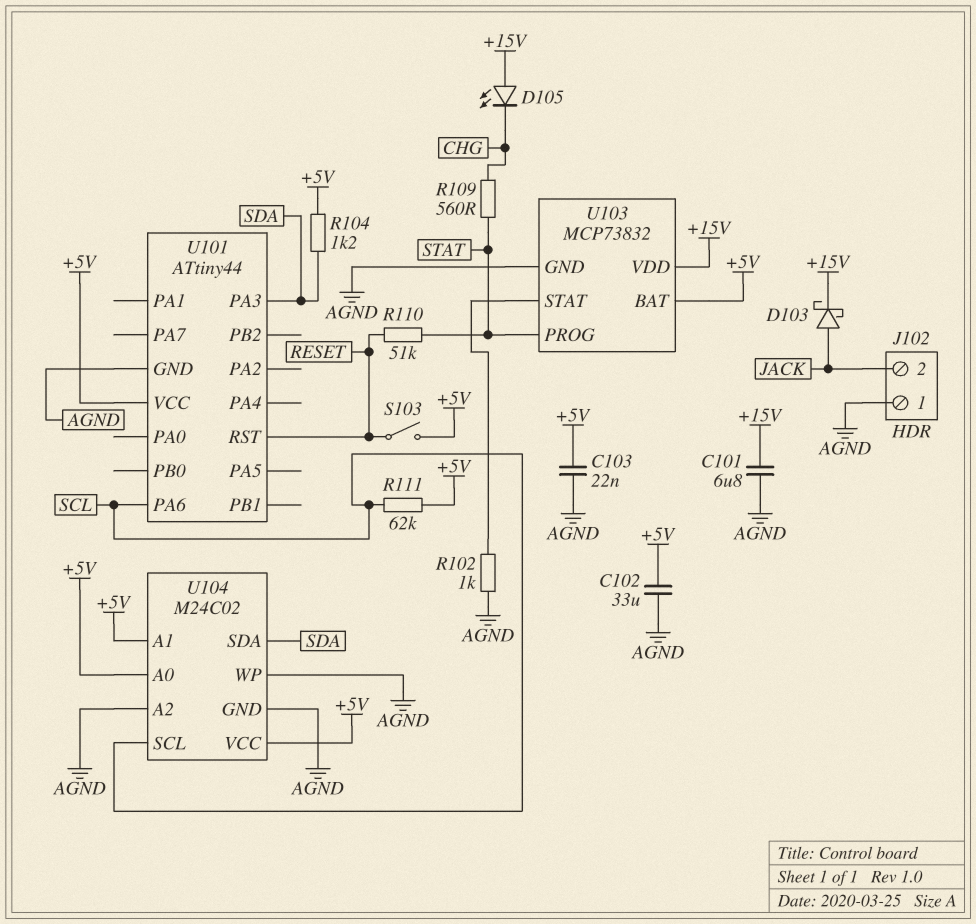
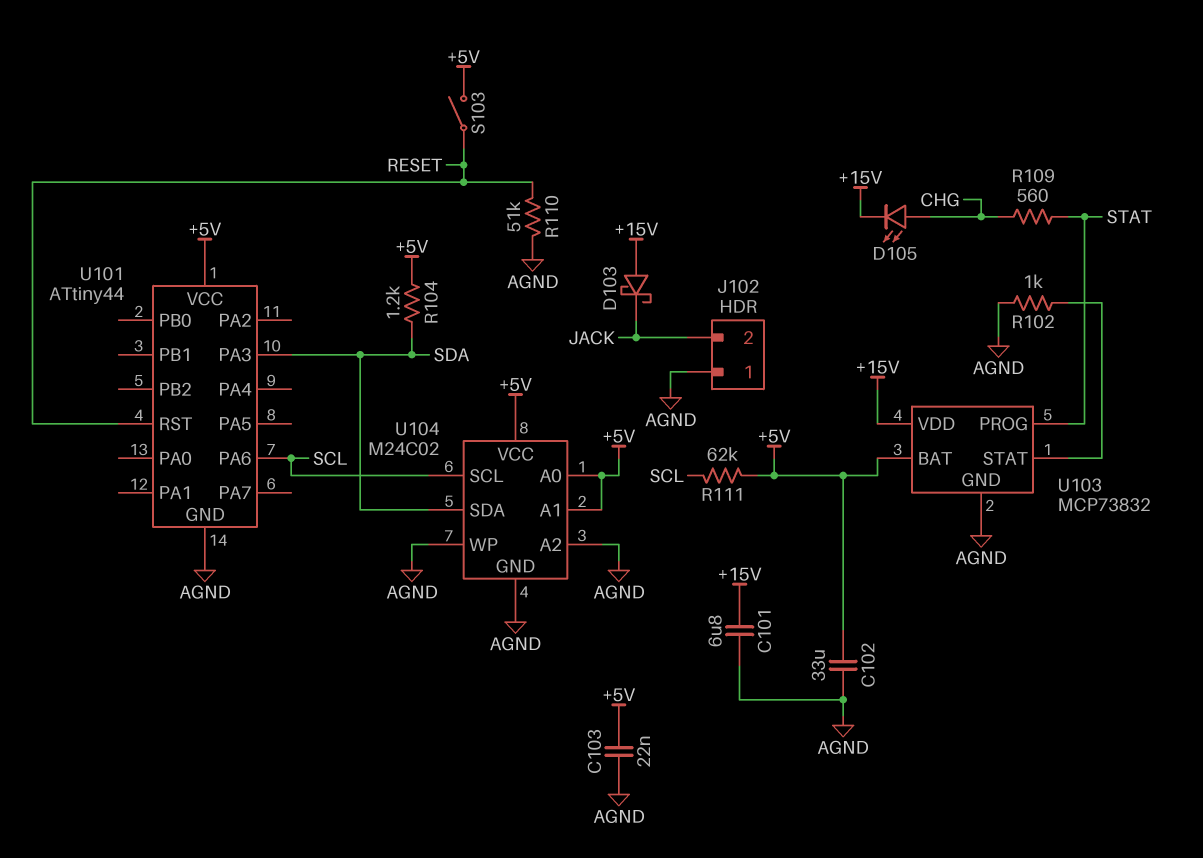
D103: schottky (A JACK, K +15V) -> schottky (A +15V, K JACK)
D105: LED (A +15V, K CHG) -> LED (A CHG, K +15V)
R110: 51k (RESET, STAT) -> 51k (AGND, RESET)

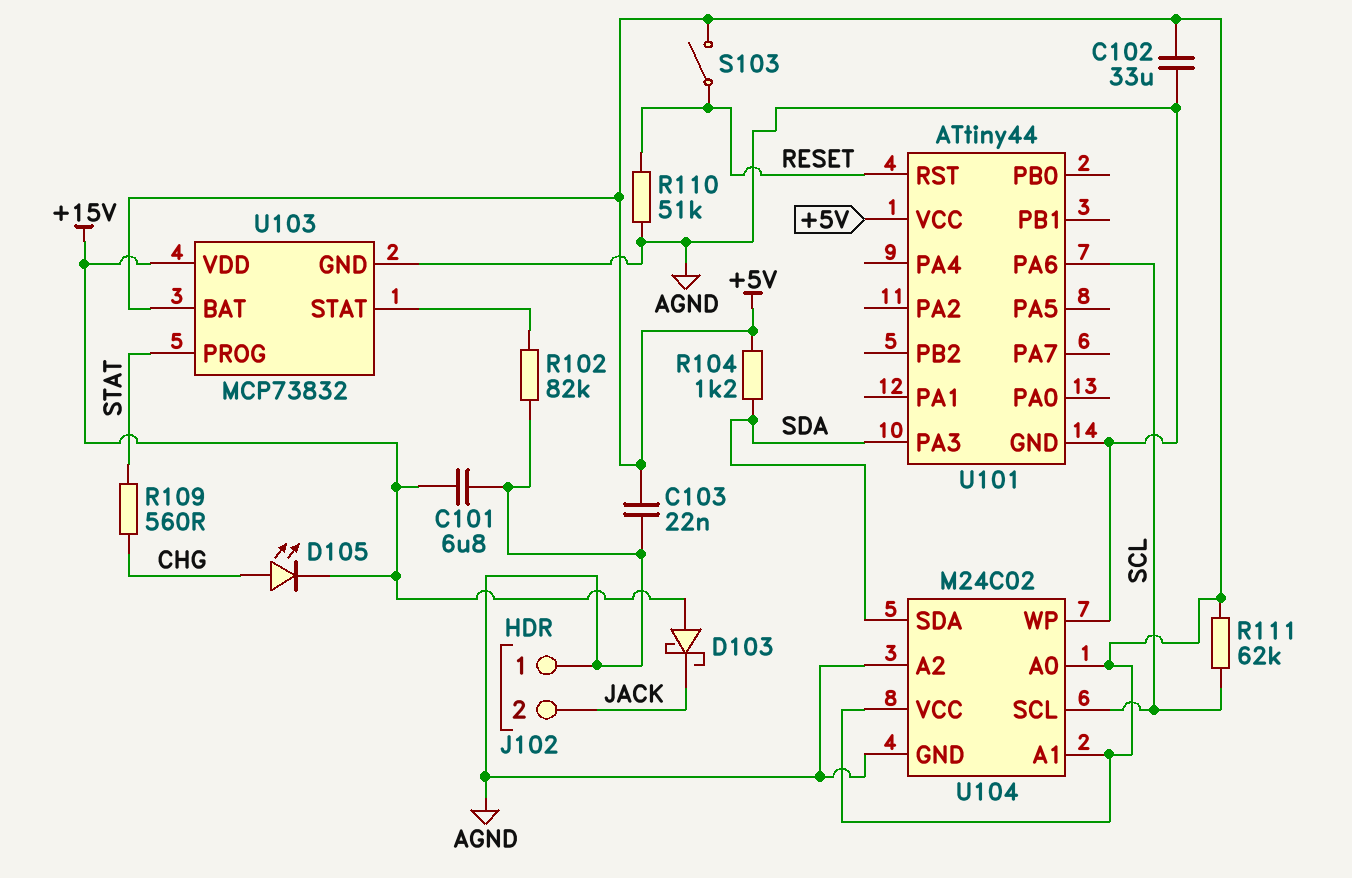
R102: 1k (AGND, U103/STAT) -> 82k (AGND, U103/STAT)

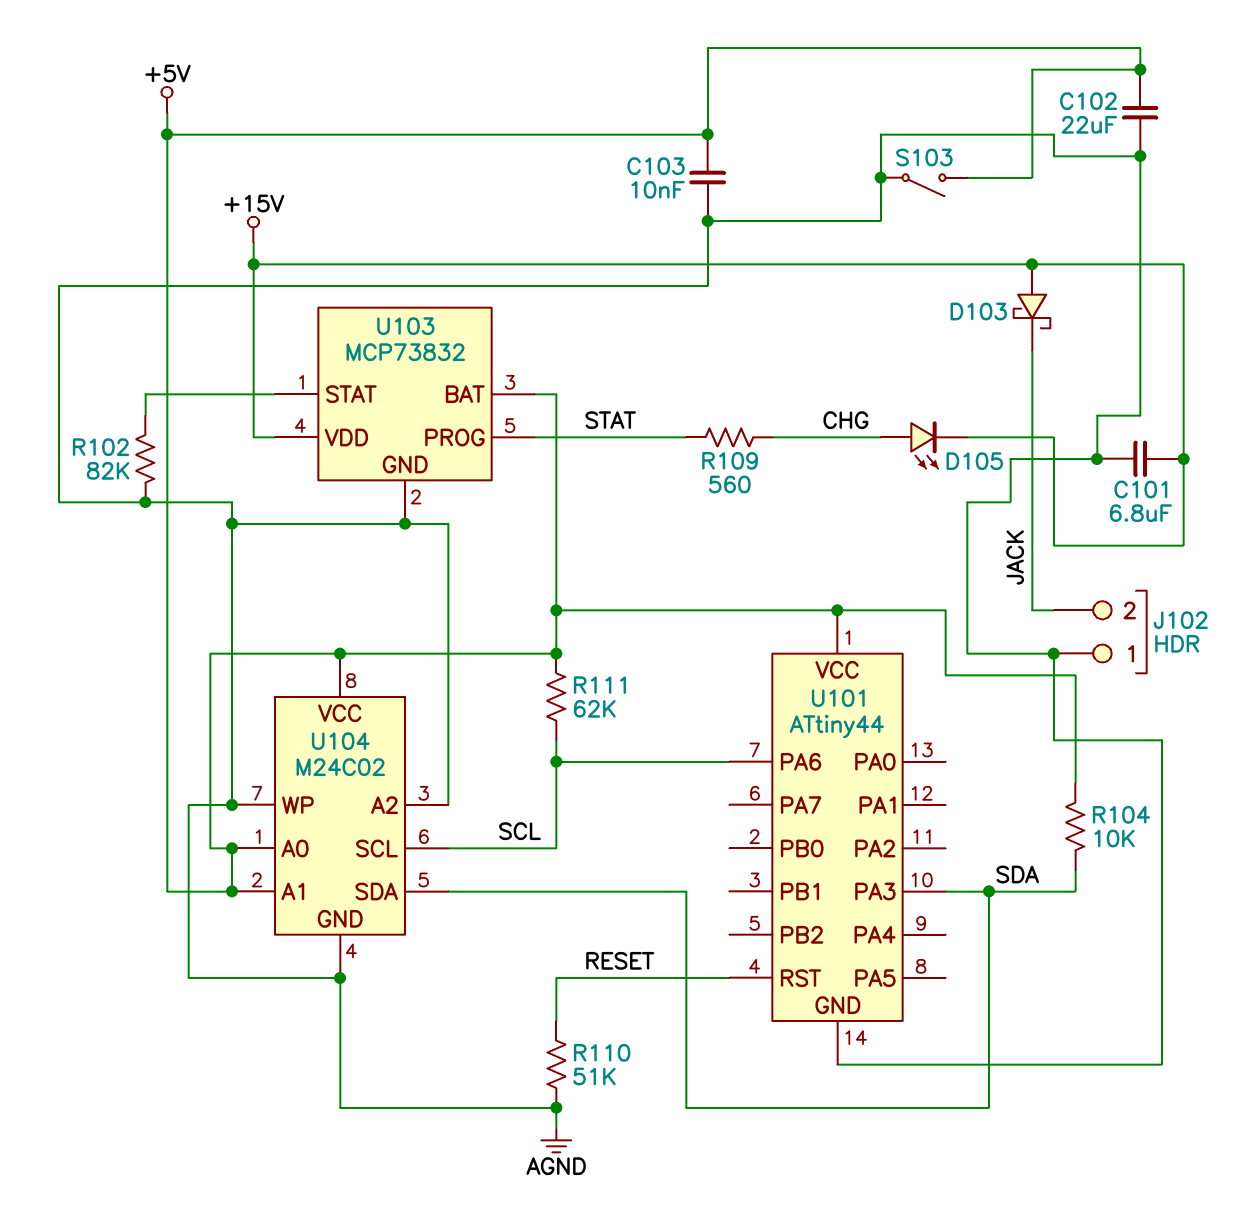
C102: 33uF (+5V, AGND) -> 22uF (+5V, AGND)
C103: 22nF (+5V, AGND) -> 10nF (+5V, AGND)
R104: 1.2k (+5V, SDA) -> 10k (+5V, SDA)
S103: switch (+5V, RESET) -> switch (+5V, AGND)

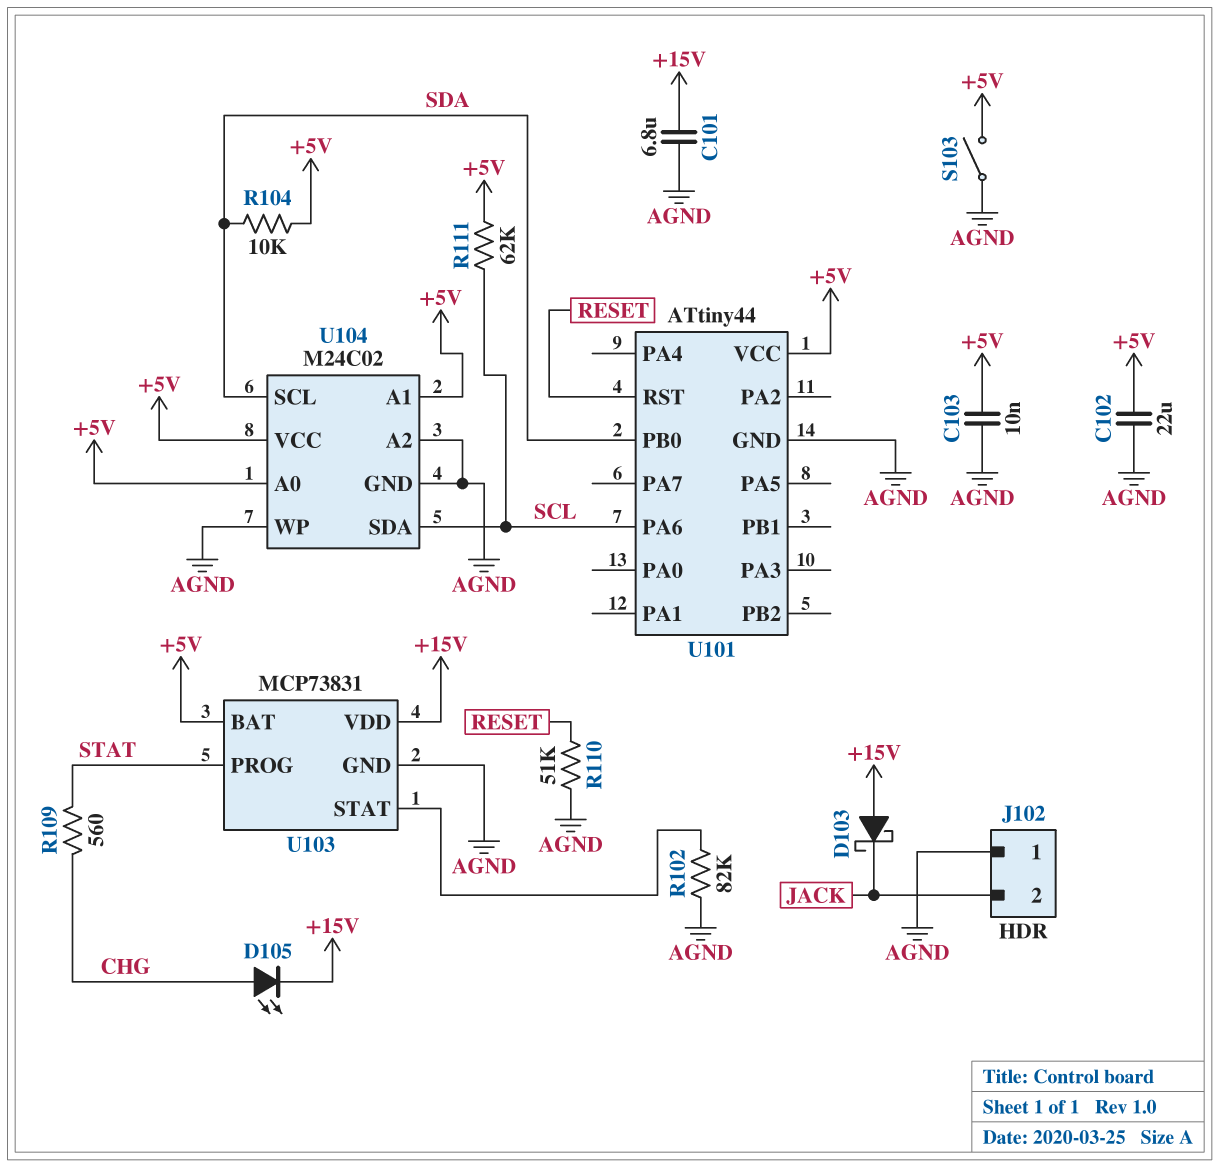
U101 pin PA3: SDA -> none
U101 pin PB0: none -> SDA
U103: MCP73832 -> MCP73831
U104 pin SCL: SCL -> SDA
U104 pin SDA: SDA -> SCL

